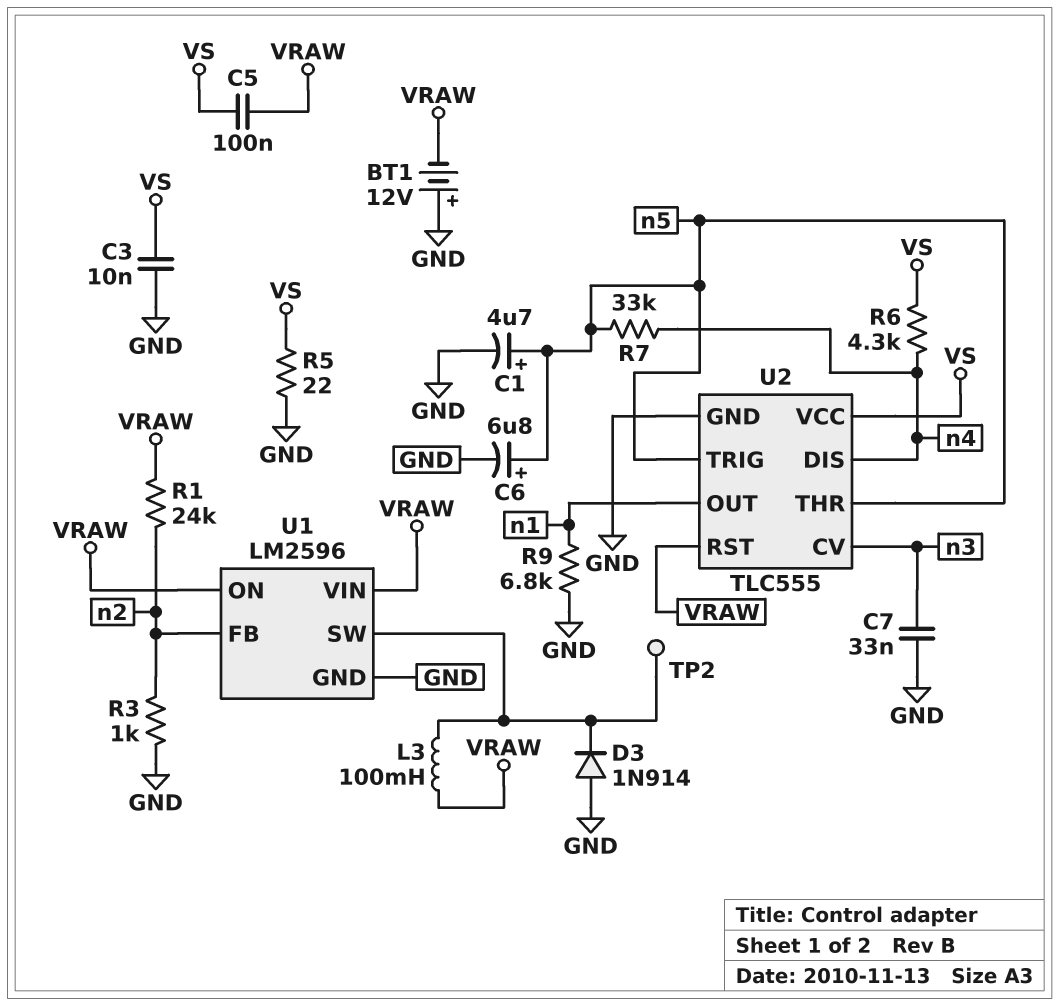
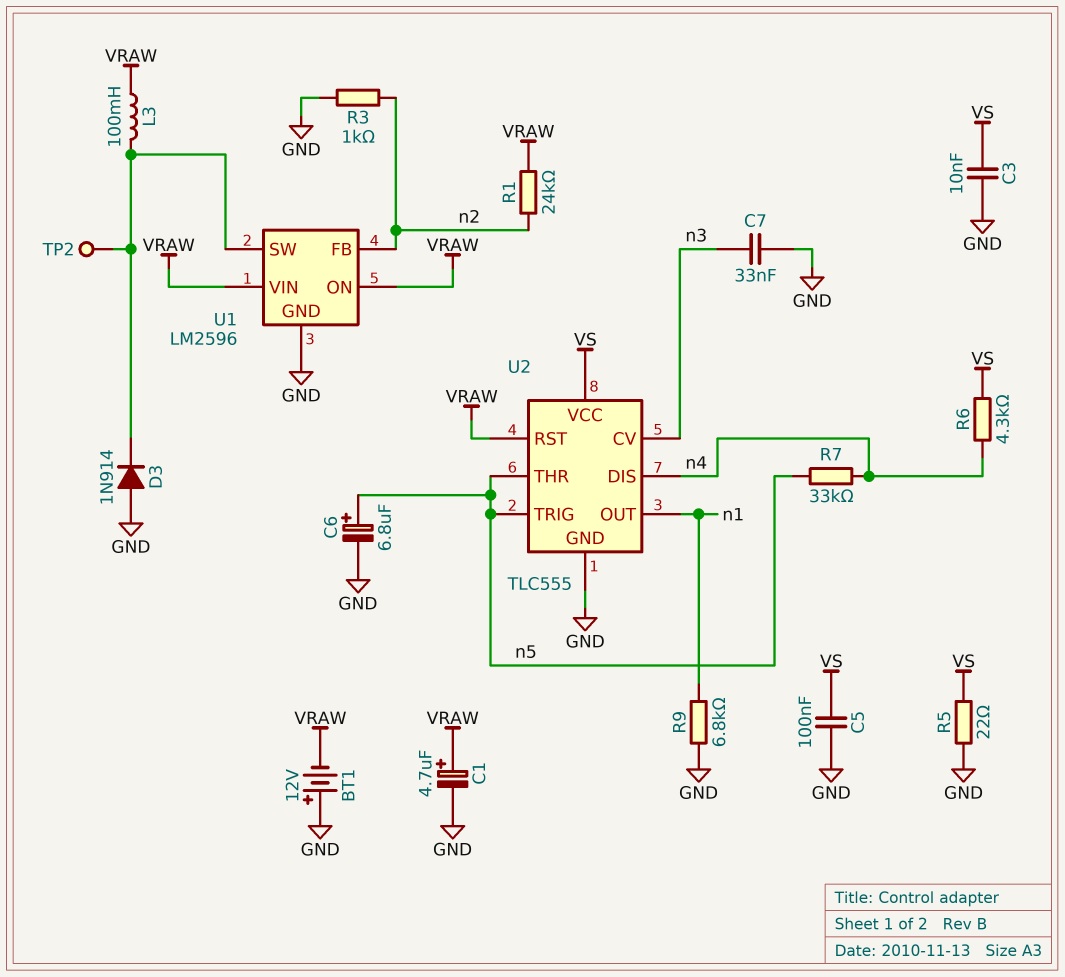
C1: 4.7uF (plus n5, minus GND) -> 4.7uF (plus VRAW, minus GND)
C5: 100nF (VRAW, VS) -> 100nF (GND, VS)

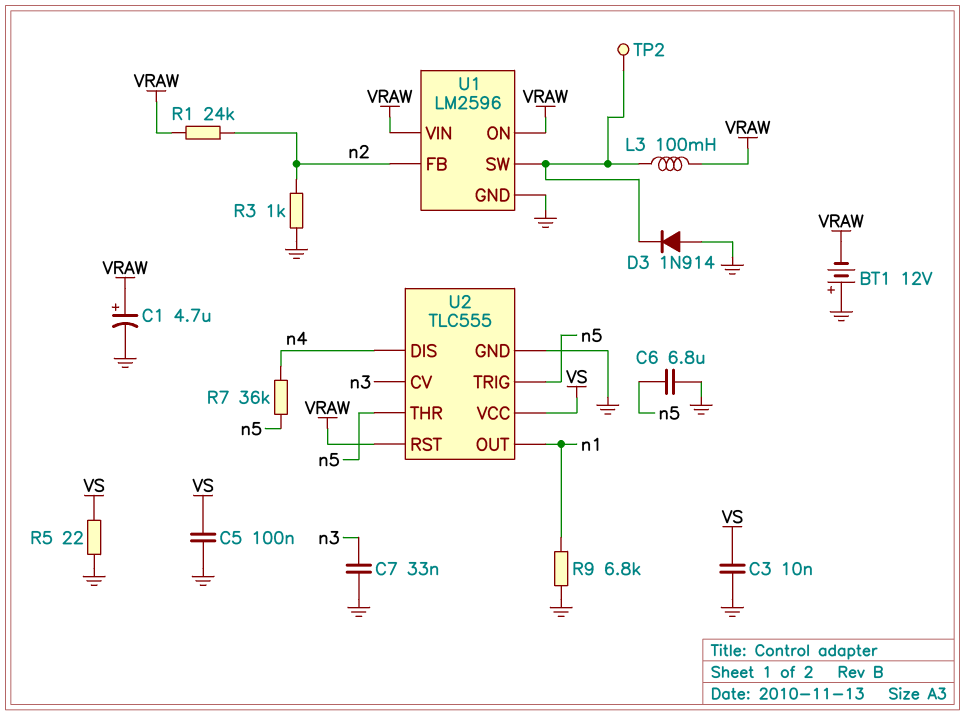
C6: 6.8uF (plus n5, minus GND) -> 6.8uF (GND, n5)
R6: 4.3k (VS, n4) -> none
R7: 33k (n4, n5) -> 36k (n4, n5)

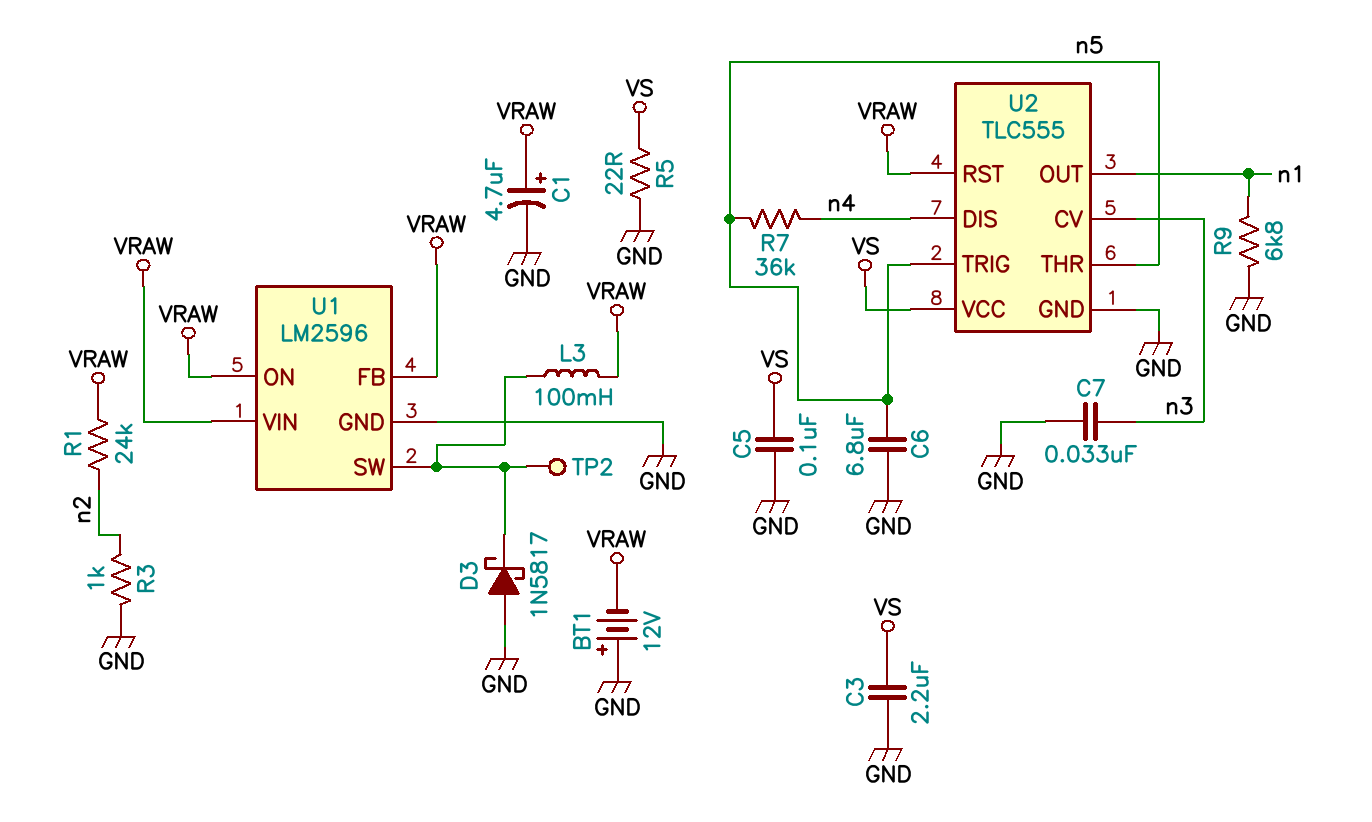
C3: 10nF (GND, VS) -> 2.2uF (GND, VS)
D3: diode 1N914 (A GND, K U1/SW) -> schottky 1N5817 (A GND, K U1/SW)
U1 pin FB: n2 -> VRAW

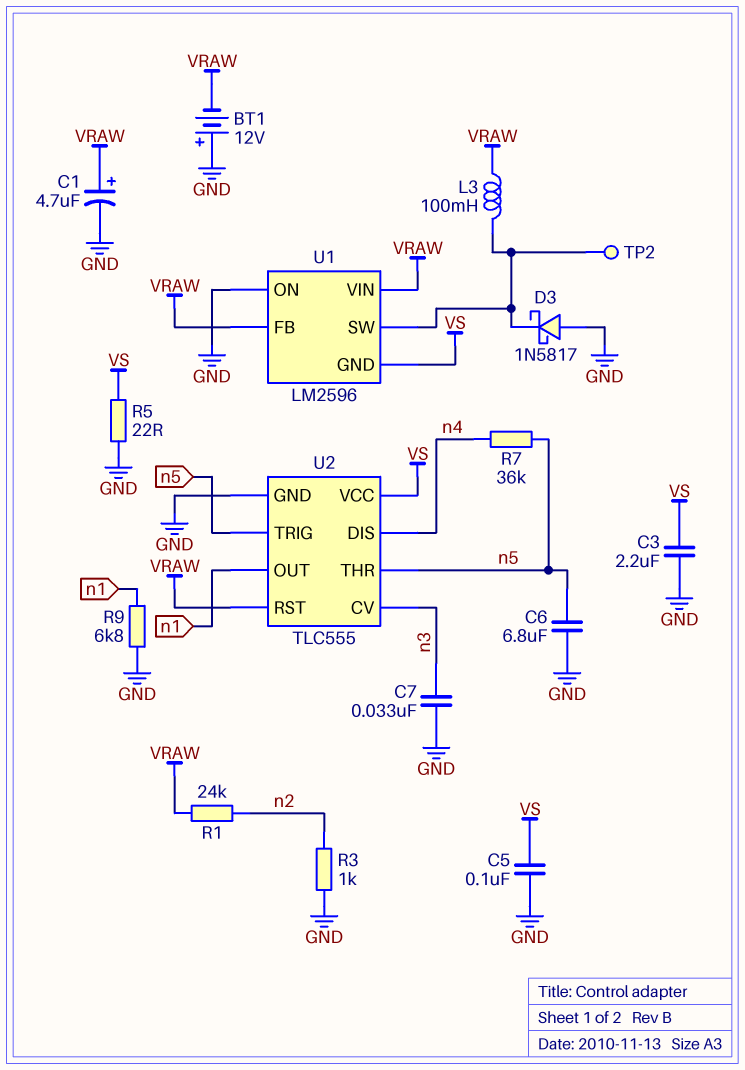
U1 pin GND: GND -> VS
U1 pin ON: VRAW -> GND

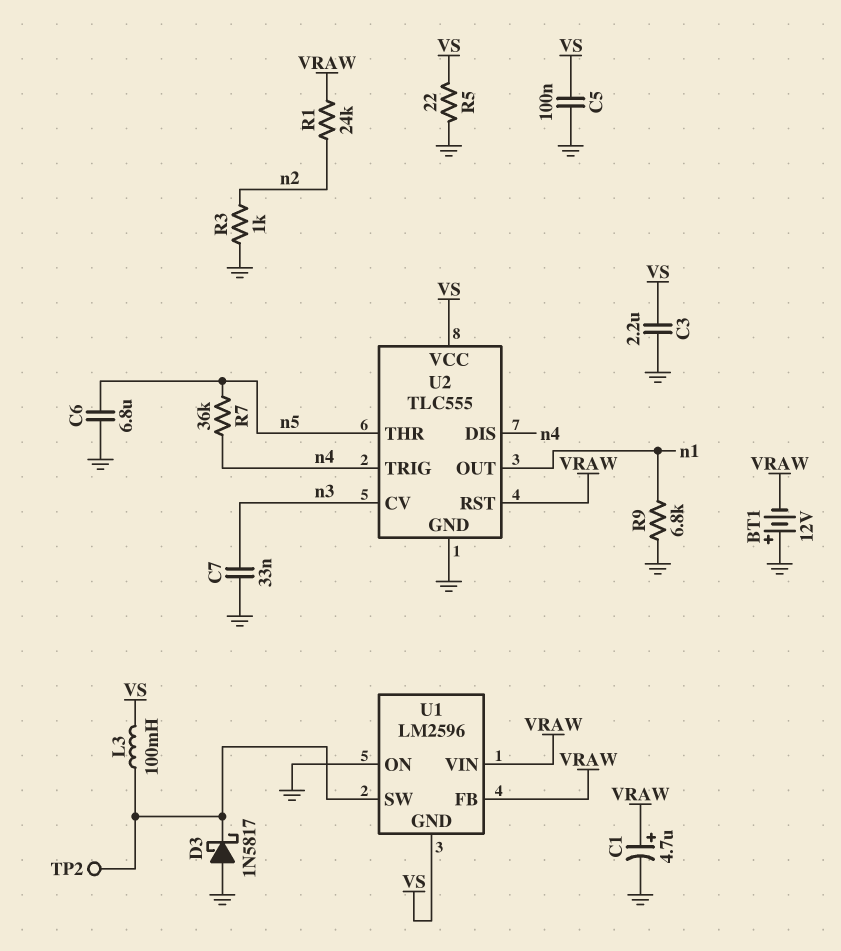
L3: 100mH (U1/SW, VRAW) -> 100mH (U1/SW, VS)
U2 pin TRIG: n5 -> n4

